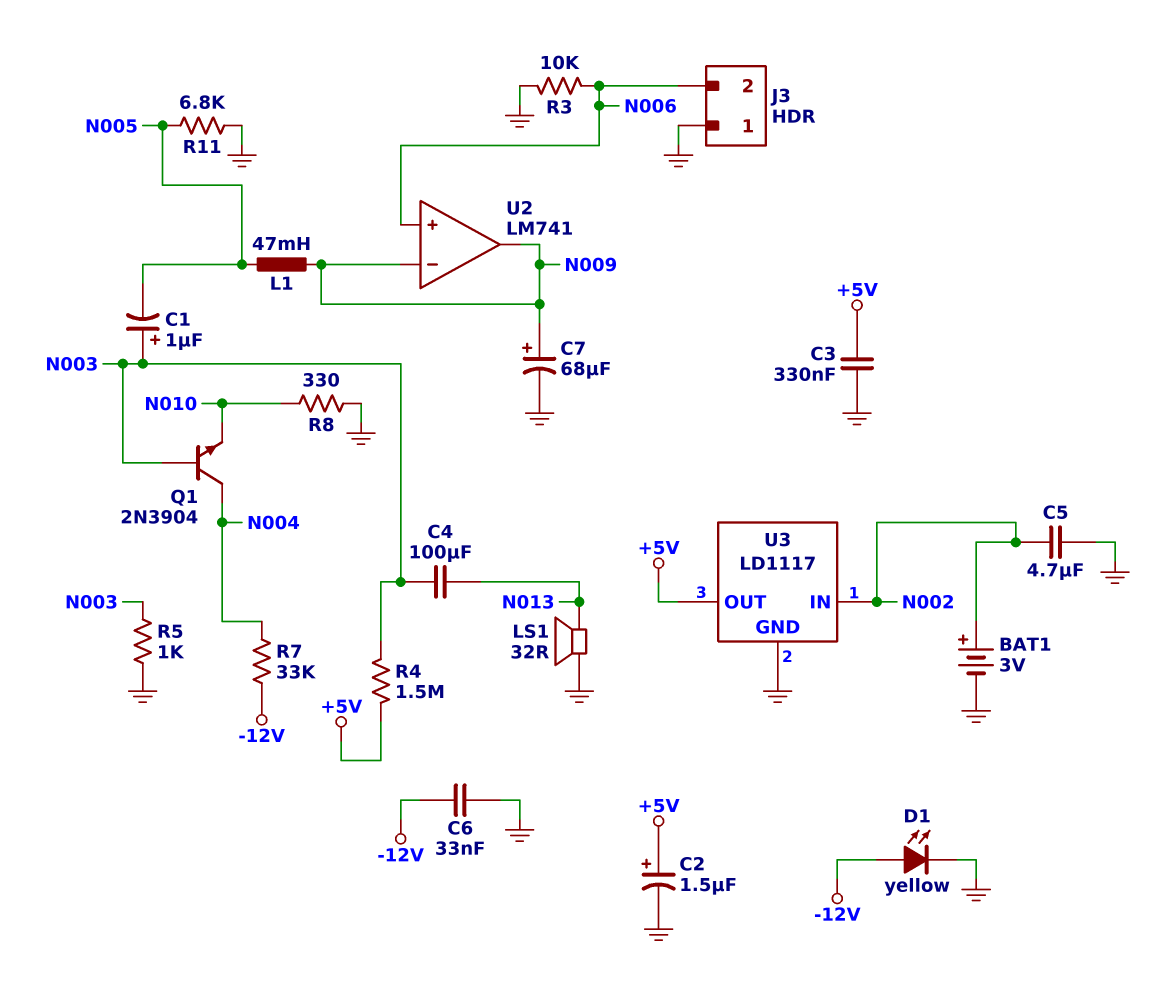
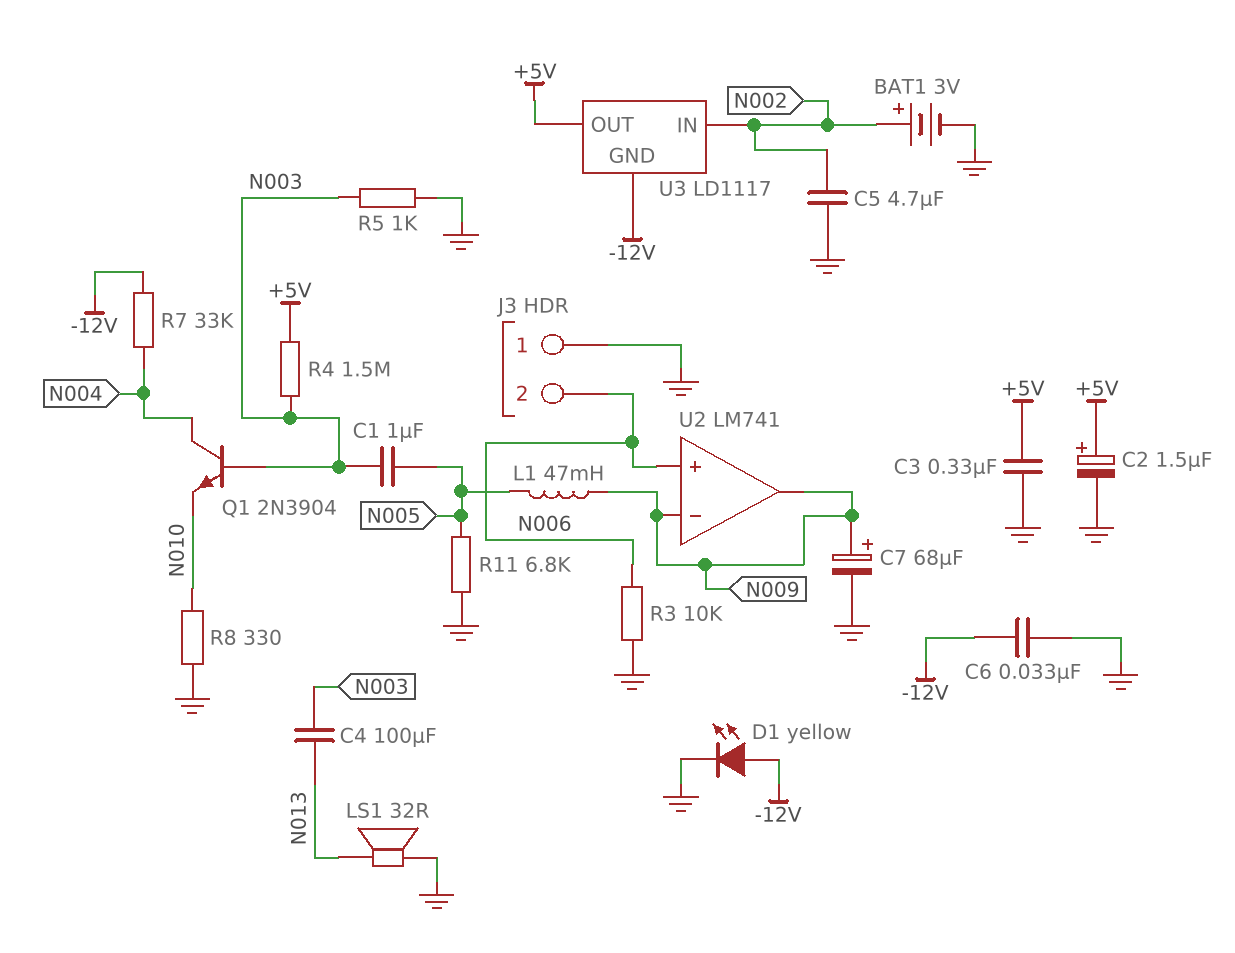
C1: 1uF (plus N003, minus N005) -> 1uF (N003, N005)
U3 pin GND: GND -> -12V

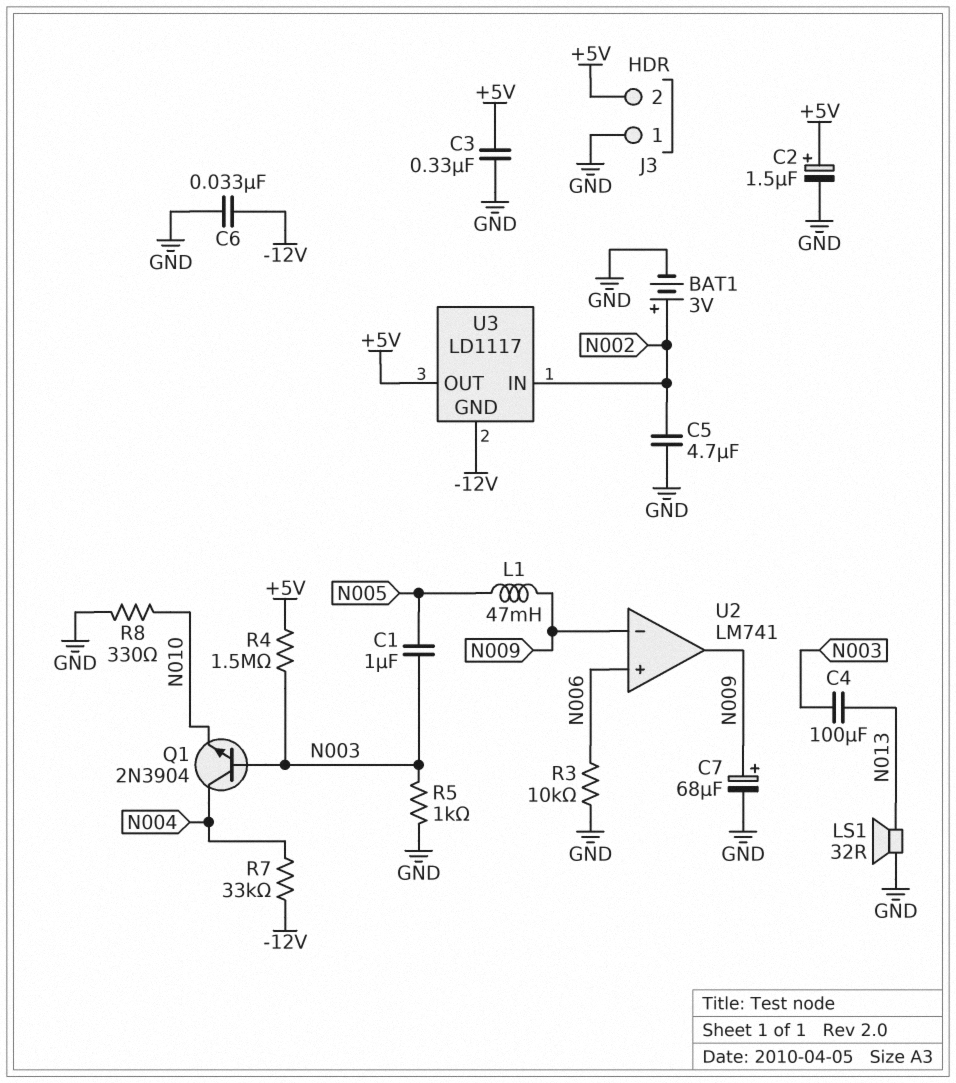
D1: LED yellow (A -12V, K GND) -> none
J3 pin 2: N006 -> +5V
R11: 6.8k (GND, N005) -> none

